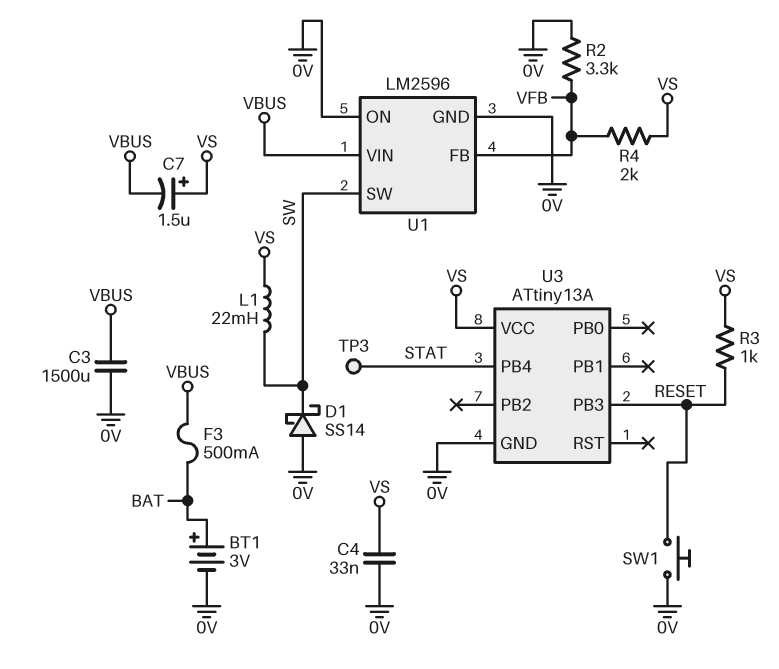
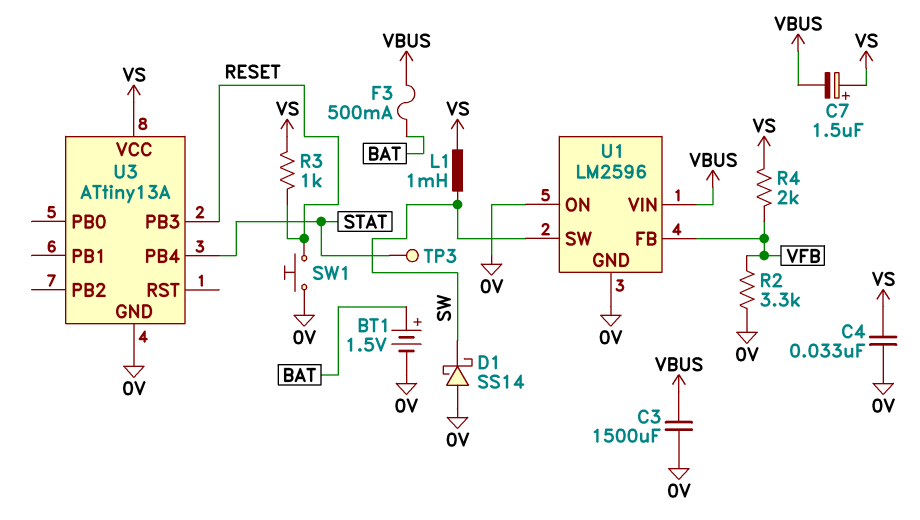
BT1: 3V (plus BAT, minus 0V) -> 1.5V (plus BAT, minus 0V)
L1: 22mH (SW, VS) -> 1mH (SW, VS)

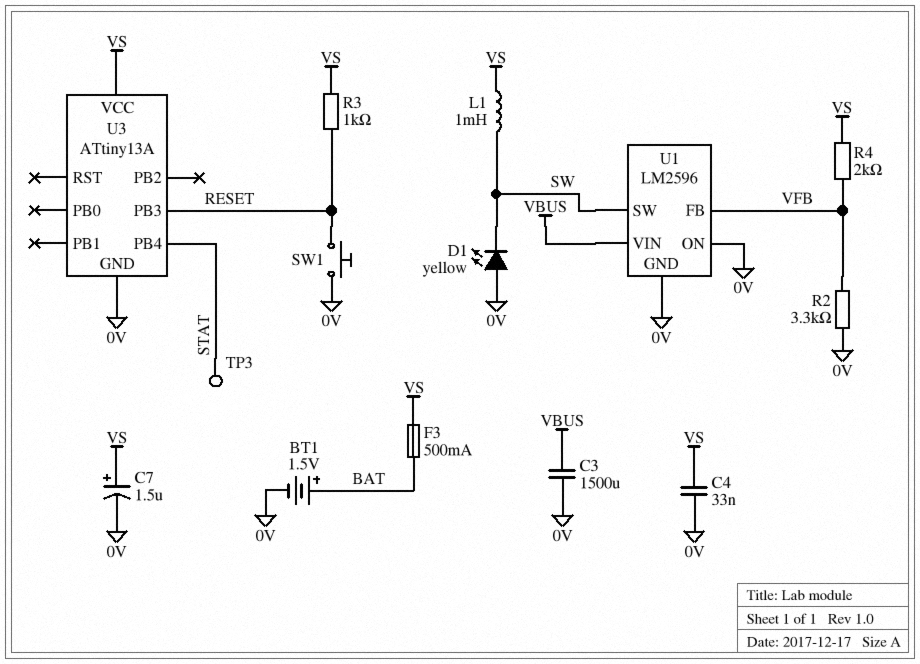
C7: 1.5uF (plus VS, minus VBUS) -> 1.5uF (plus VS, minus 0V)
D1: schottky SS14 (A 0V, K SW) -> LED yellow (A 0V, K SW)
F3: 500mA (BAT, VBUS) -> 500mA (BAT, VS)

